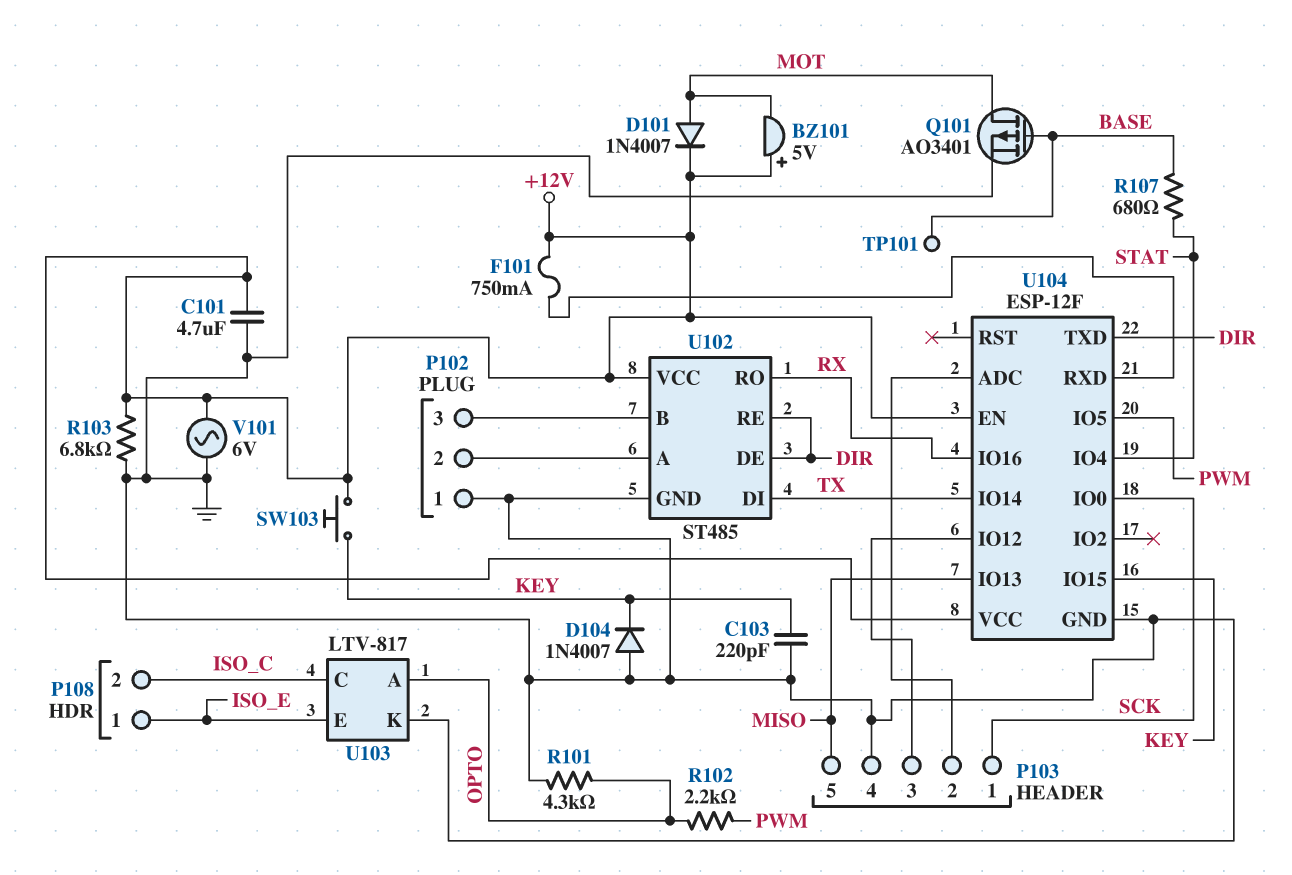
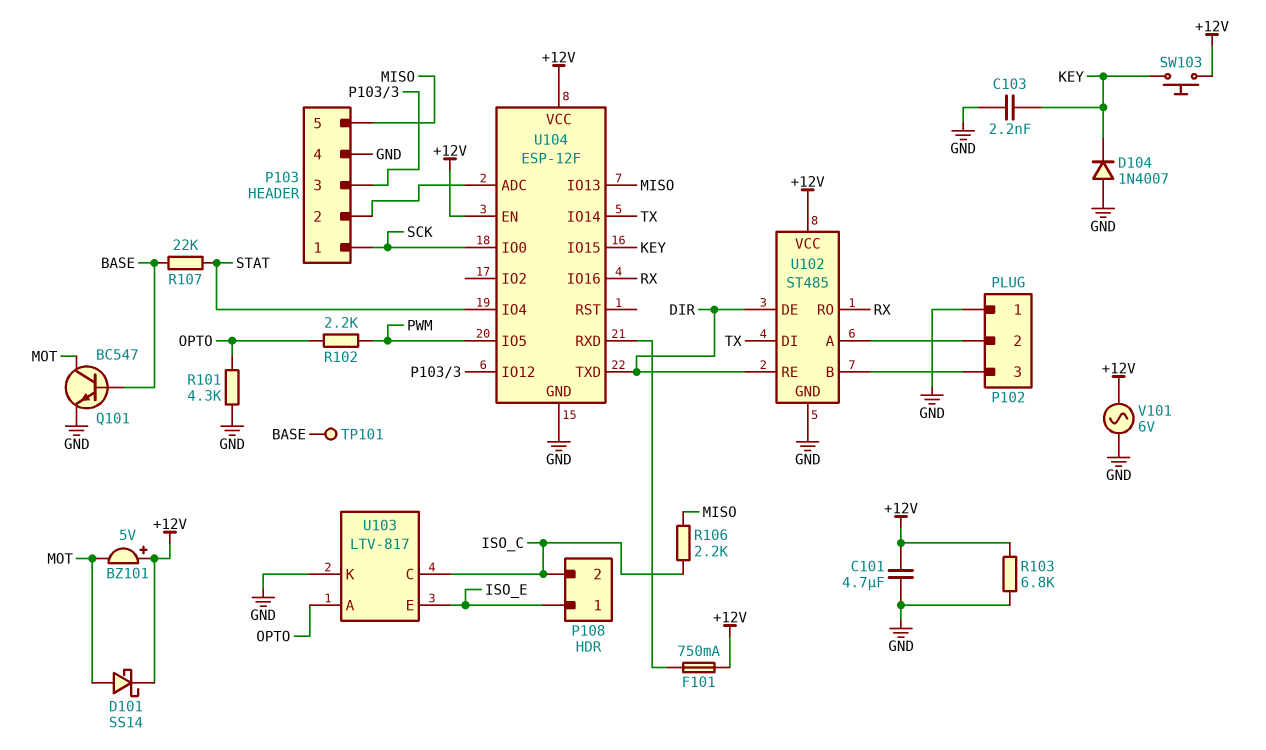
C103: 220pF (GND, KEY) -> 2.2nF (GND, KEY)
D101: diode 1N4007 (A MOT, K +12V) -> schottky SS14 (A MOT, K +12V)
Q101: PMOS AO3401 (G BASE, D MOT, S GND) -> NPN BC547 (B BASE, C MOT, E GND)
R106: none -> 2.2k (ISO_C, MISO)
R107: 680 (BASE, STAT) -> 22k (BASE, STAT)

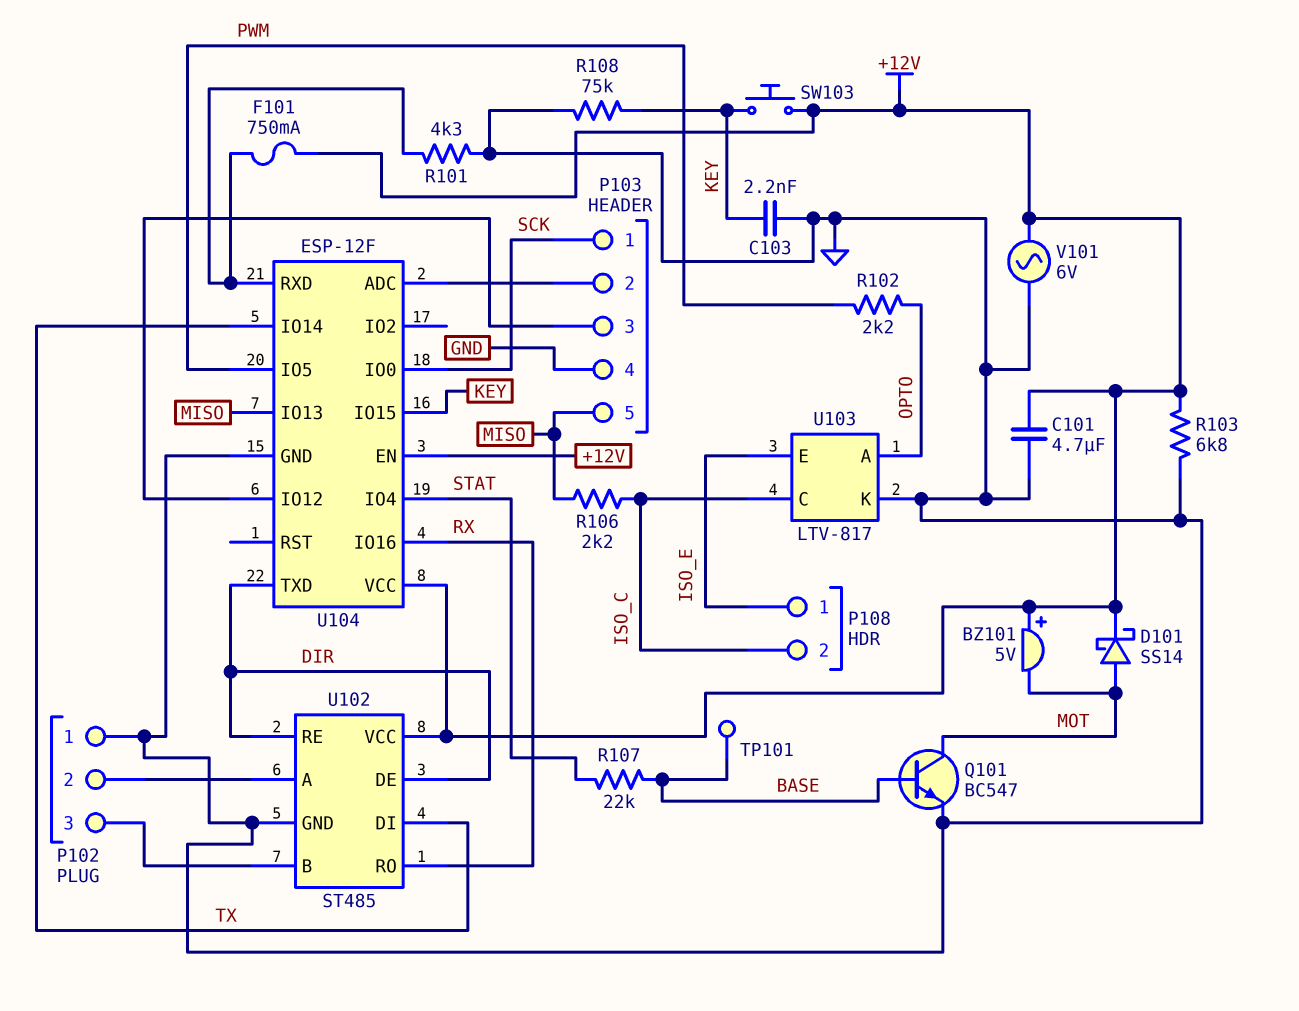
D104: diode 1N4007 (A GND, K KEY) -> none
R101: 4.3k (GND, OPTO) -> 4.3k (GND, U104/RXD)
R108: none -> 75k (GND, KEY)

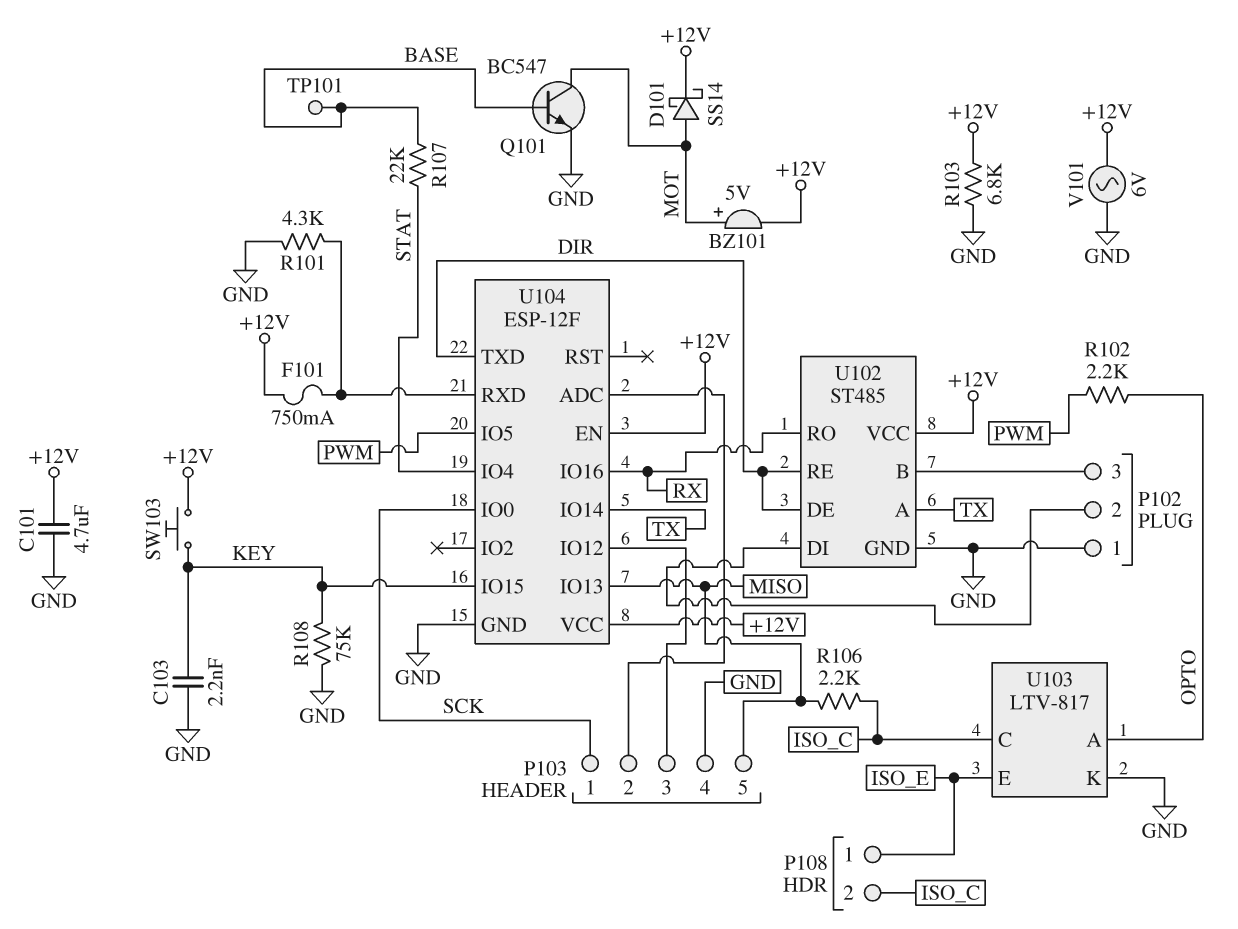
BZ101: buzzer 5V (plus +12V, minus MOT) -> buzzer 5V (plus MOT, minus +12V)
U102 pin A: P102/2 -> TX
U102 pin DI: TX -> P102/2

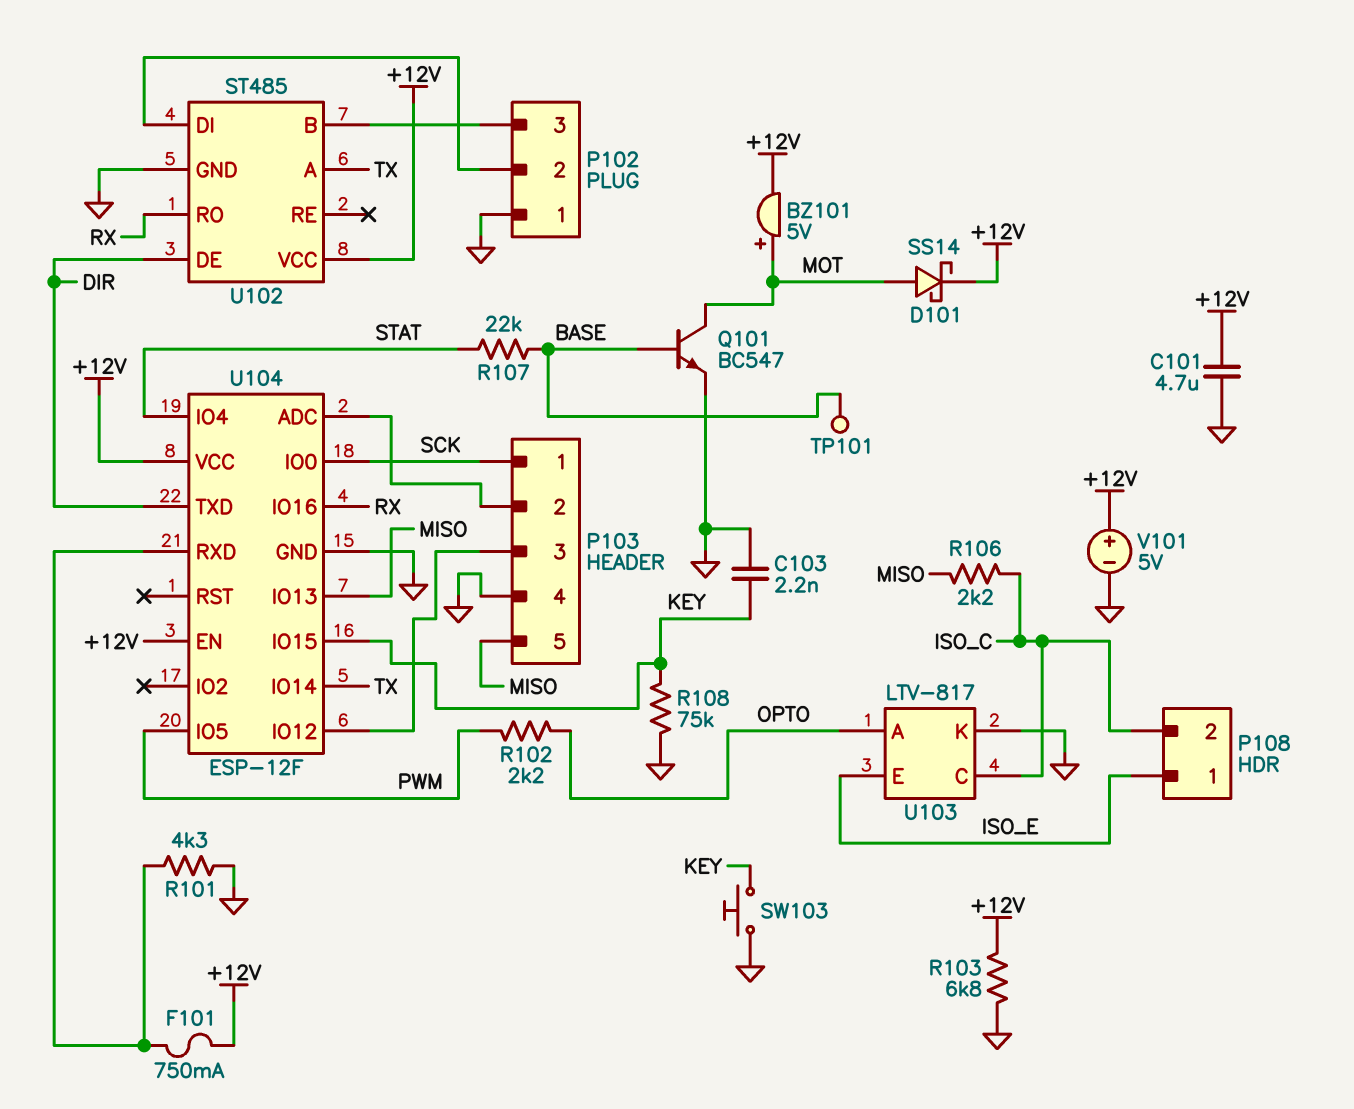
SW103: button (+12V, KEY) -> button (GND, KEY)
U102 pin RE: DIR -> none
V101: AC 6V (+12V, GND) -> 5V (plus +12V, minus GND)

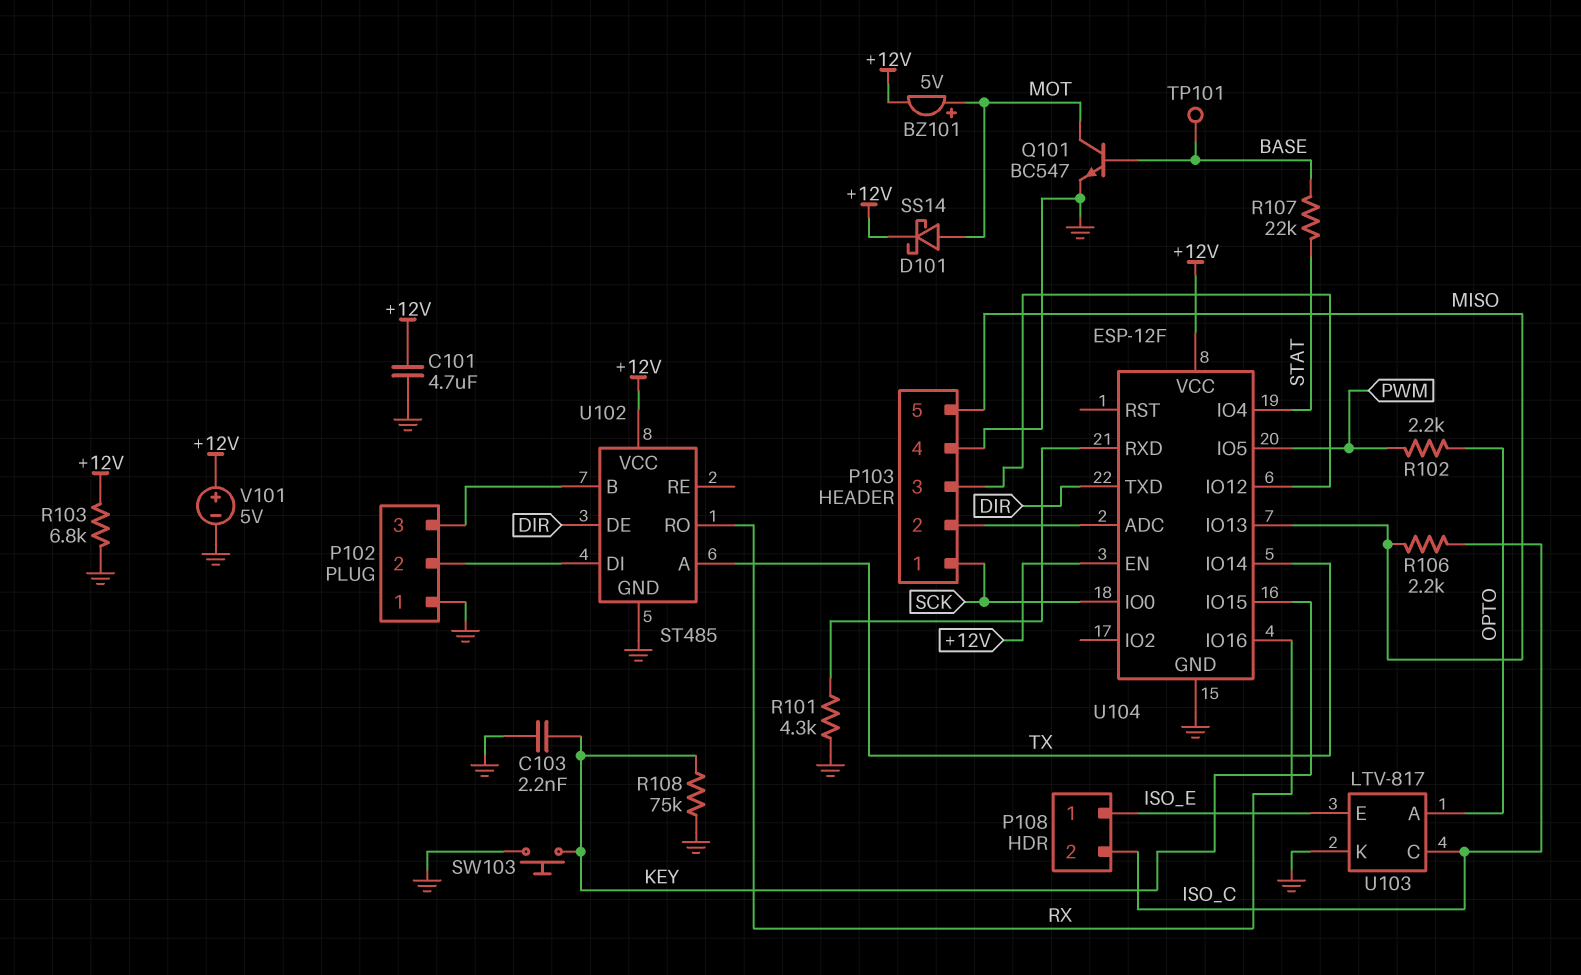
F101: 750mA (+12V, U104/RXD) -> none

